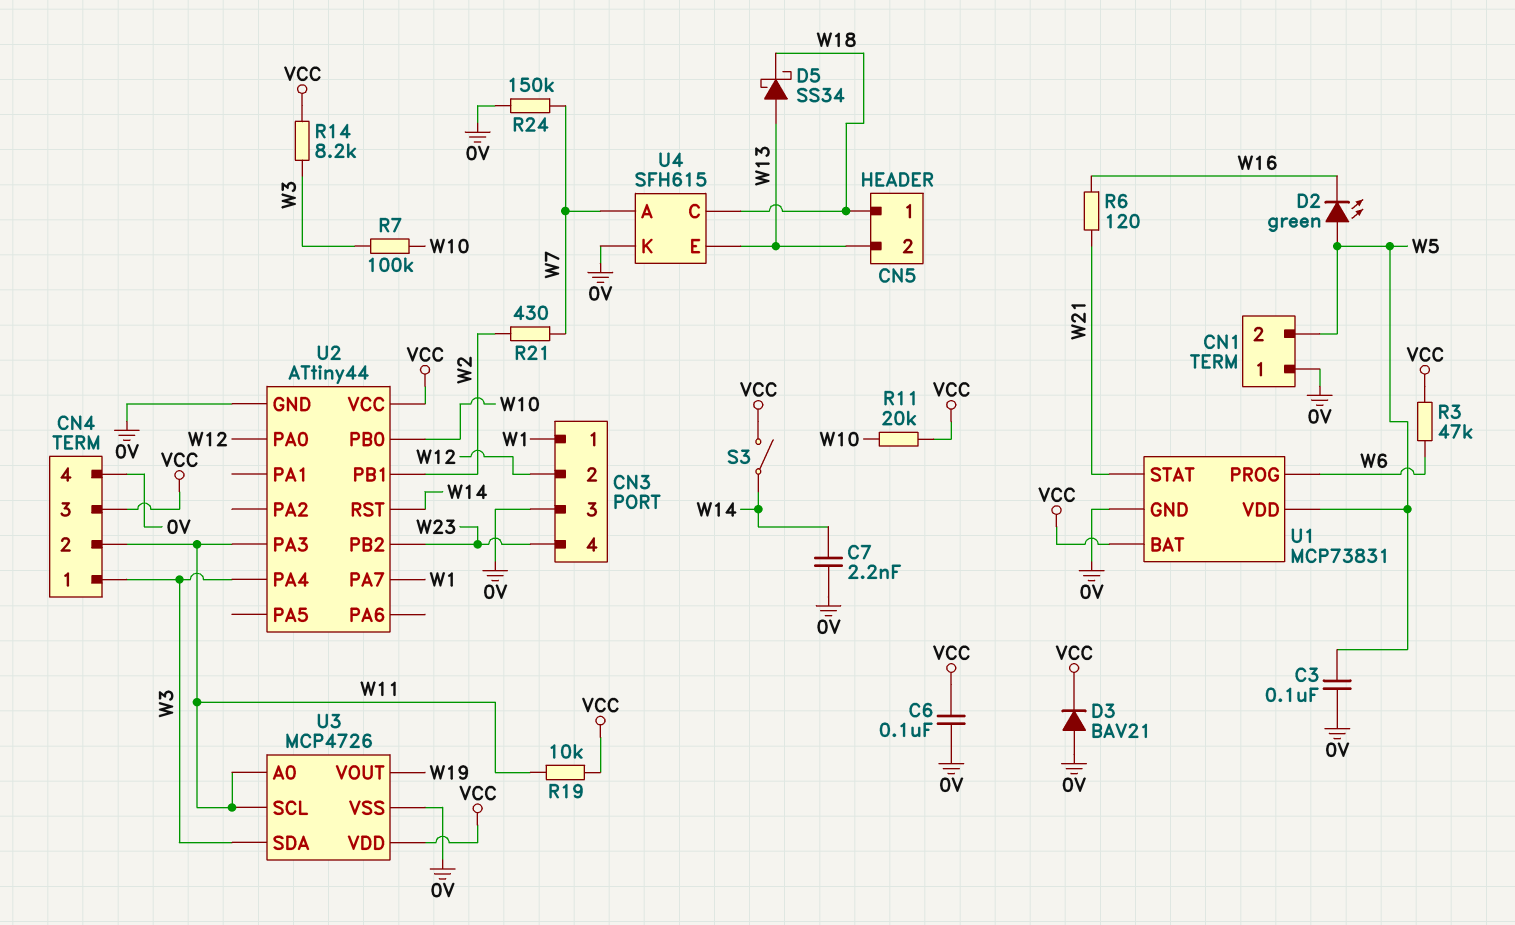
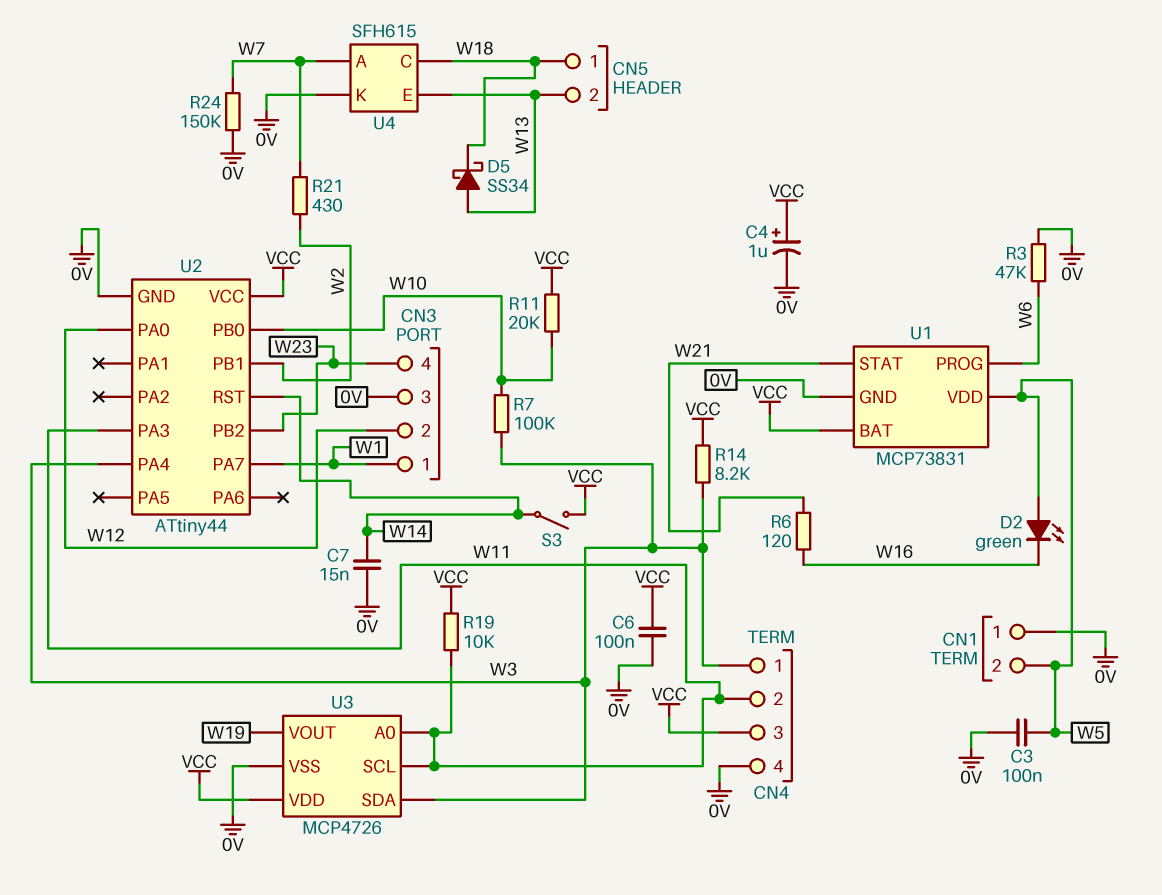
C4: none -> 1uF (plus VCC, minus 0V)
C7: 2.2nF (0V, W14) -> 15nF (0V, W14)
D3: diode BAV21 (A 0V, K VCC) -> none
R3: 47k (VCC, W6) -> 47k (0V, W6)

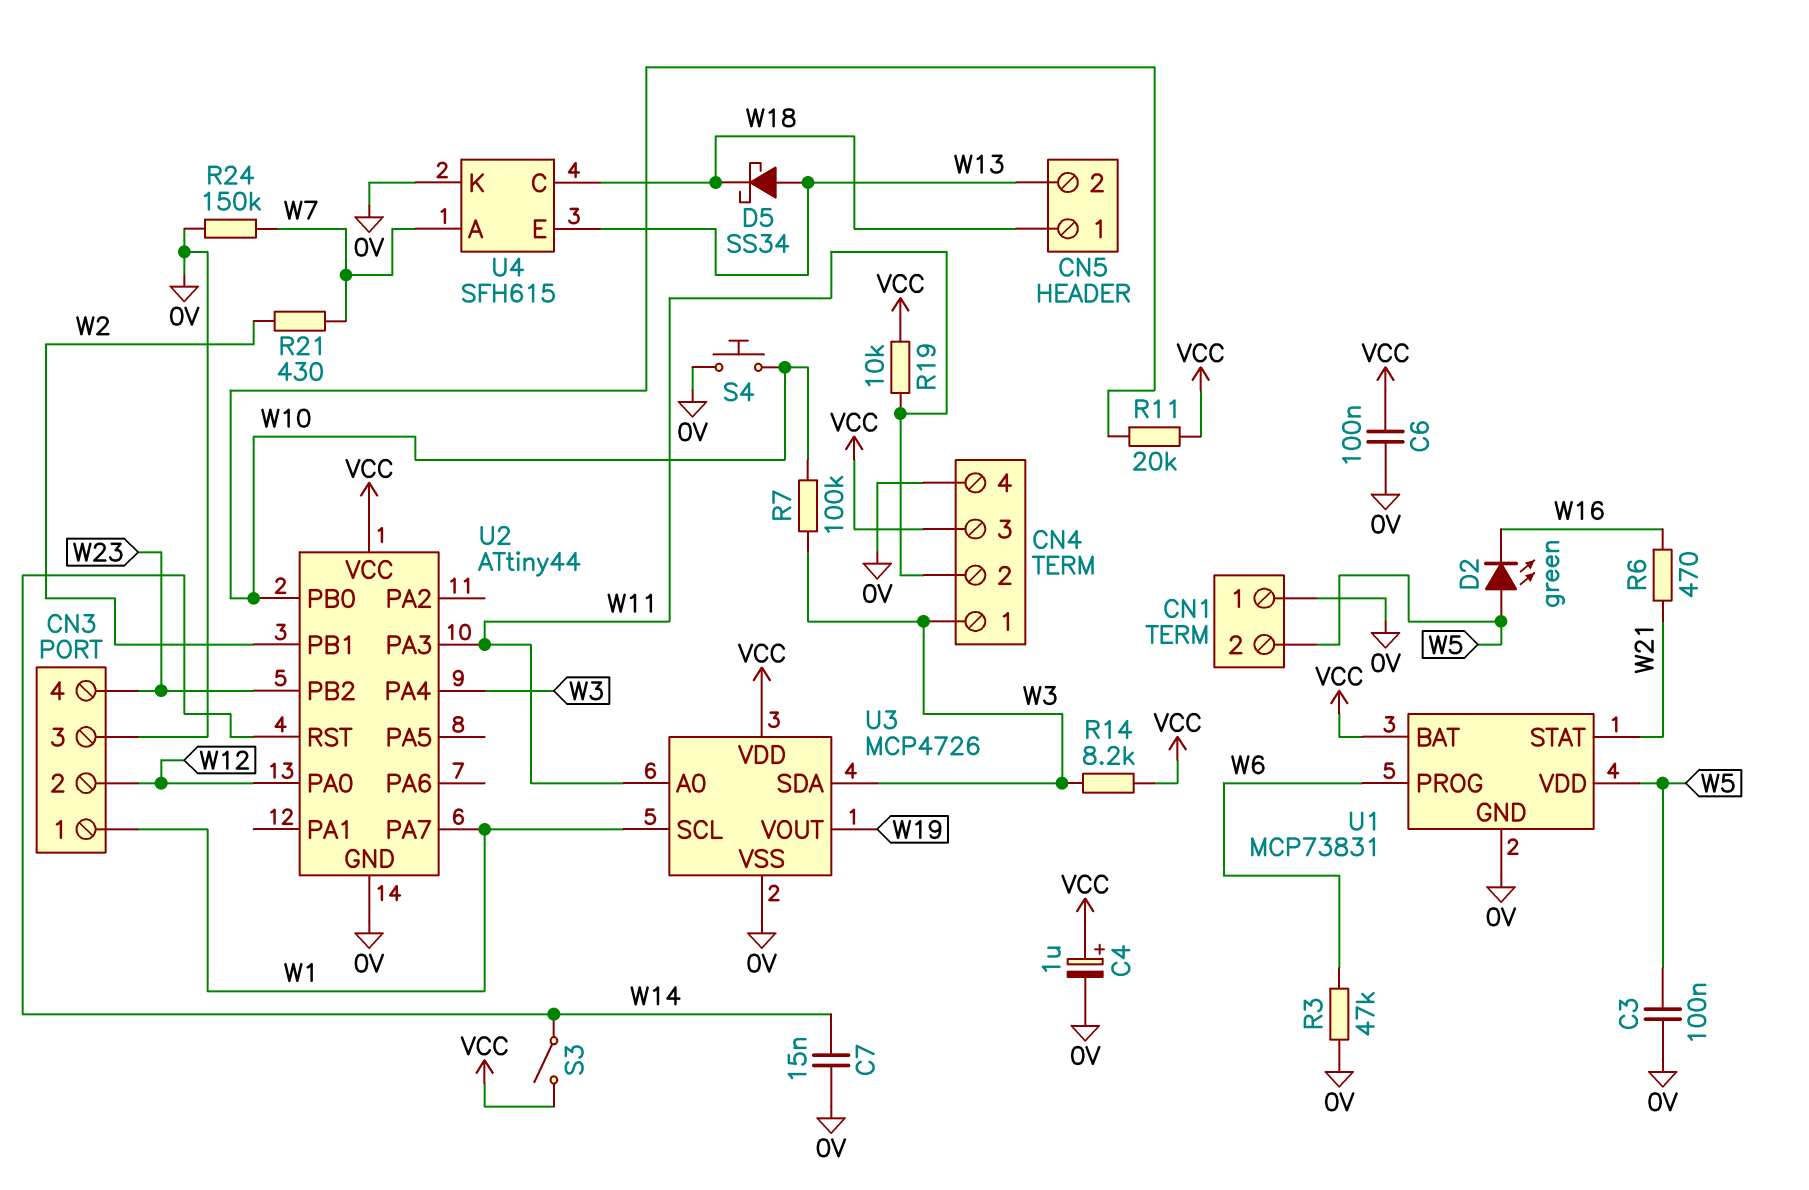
R6: 120 (W16, W21) -> 470 (W16, W21)
S4: none -> button (0V, W10)
U3 pin SCL: W11 -> W1

